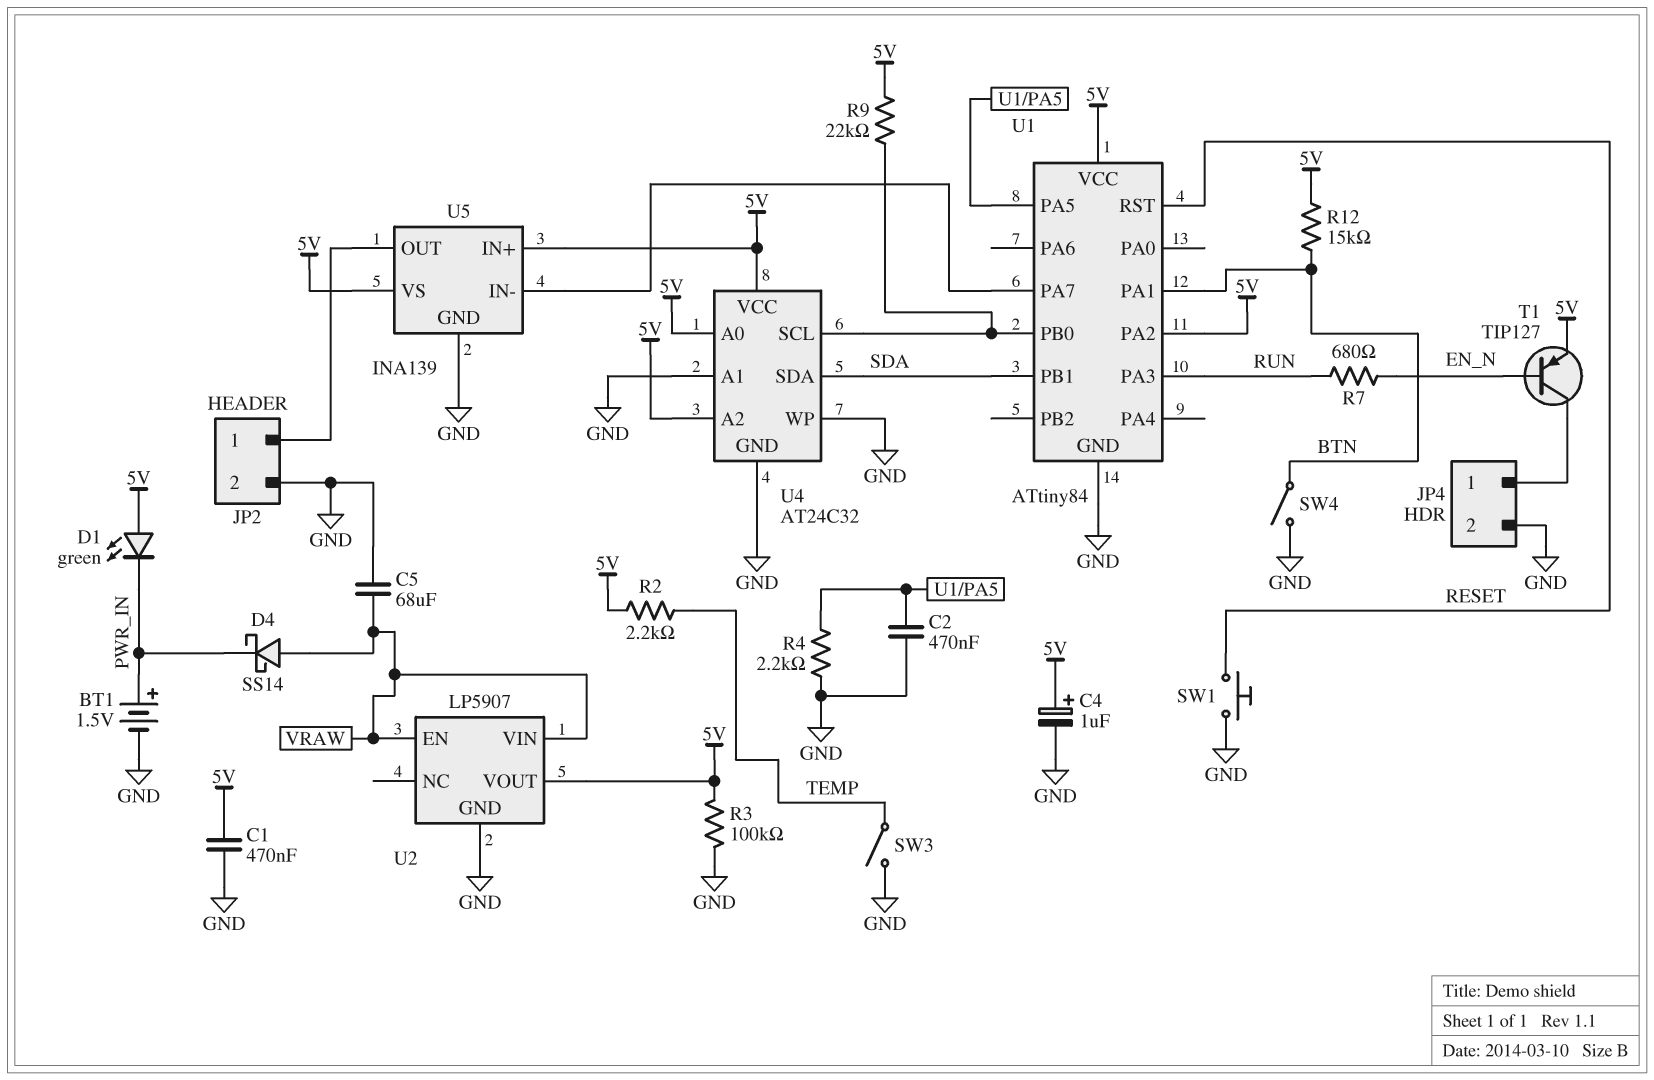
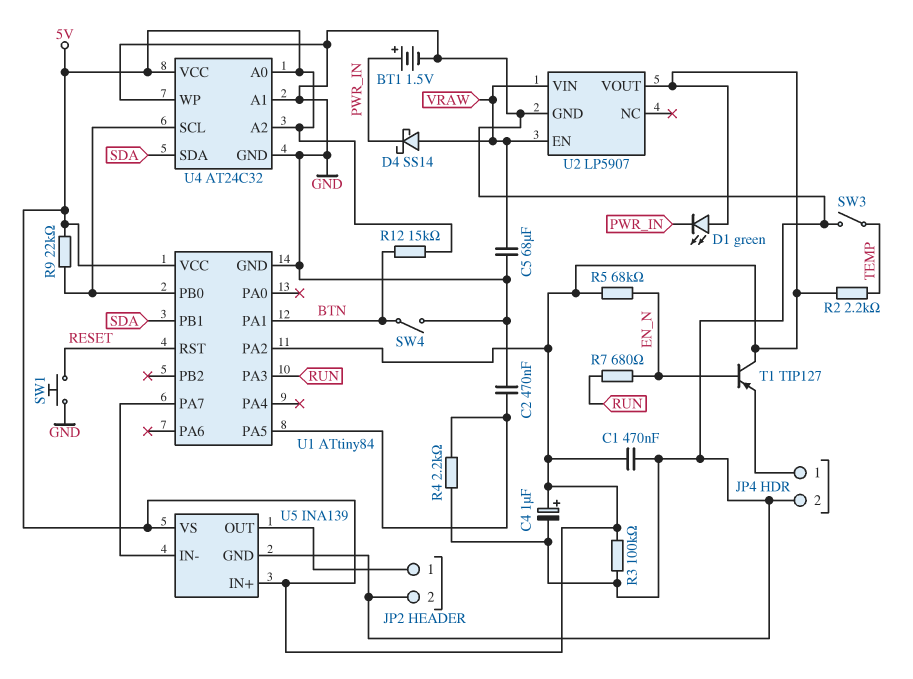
R5: none -> 68k (5V, EN_N)
T1: PNP TIP127 (B EN_N, C JP4/1, E 5V) -> PNP TIP127 (B EN_N, C 5V, E JP4/1)

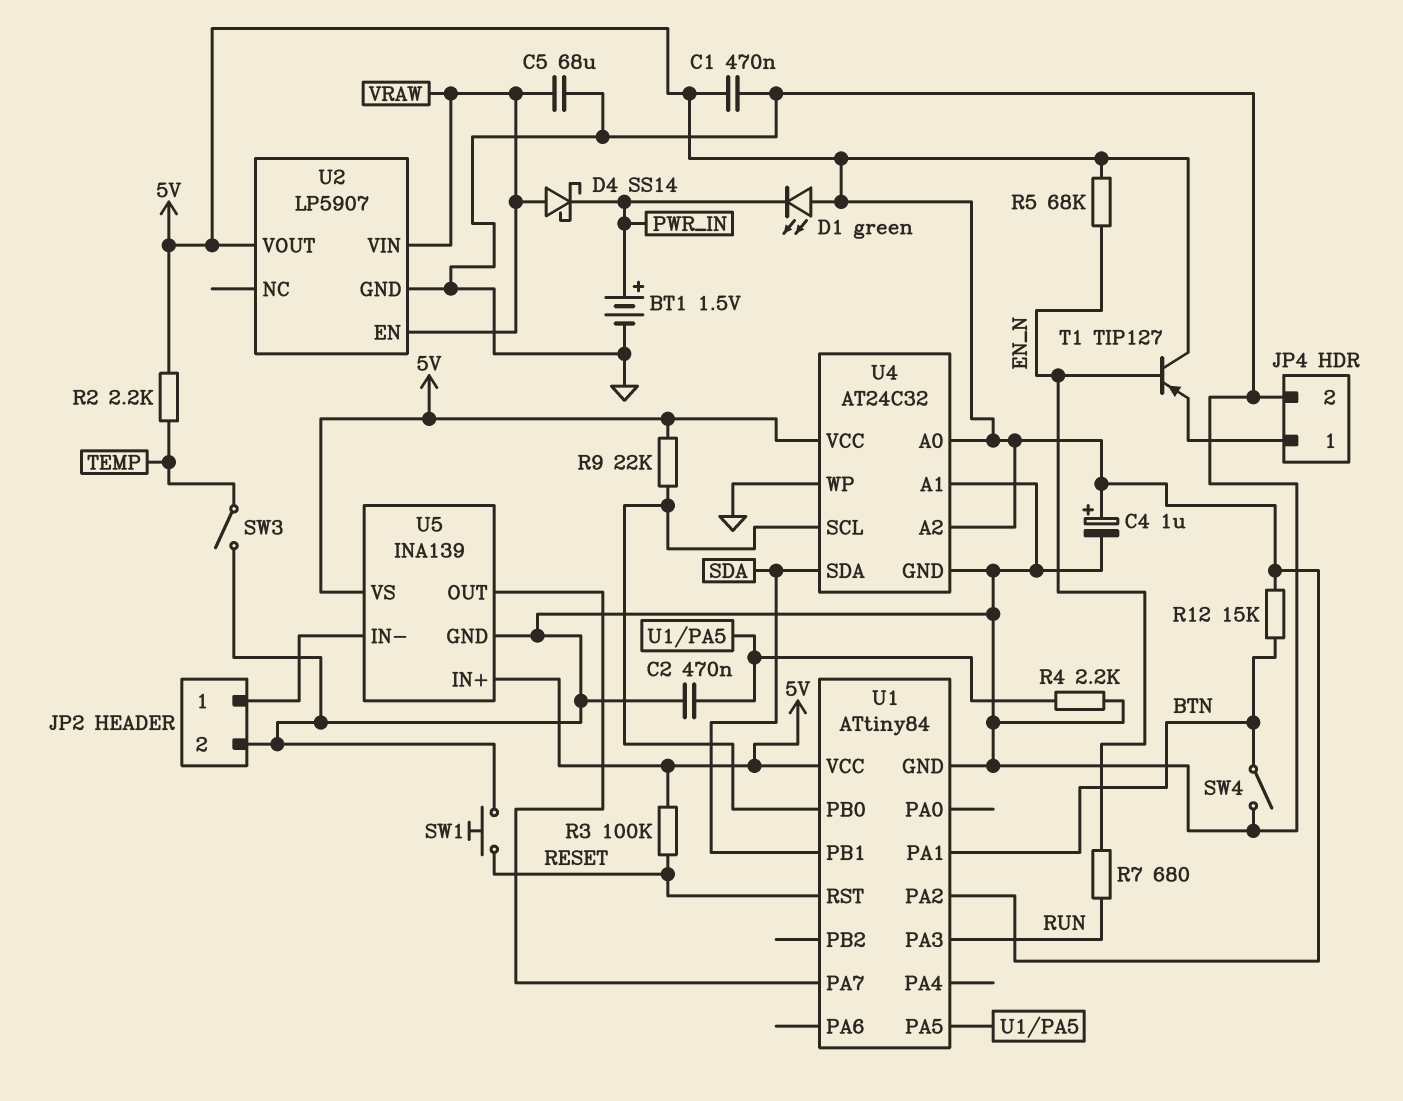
R3: 100k (5V, GND) -> 100k (5V, RESET)
U5 pin IN-: U1/PA7 -> JP2/1
U5 pin OUT: JP2/1 -> U1/PA7

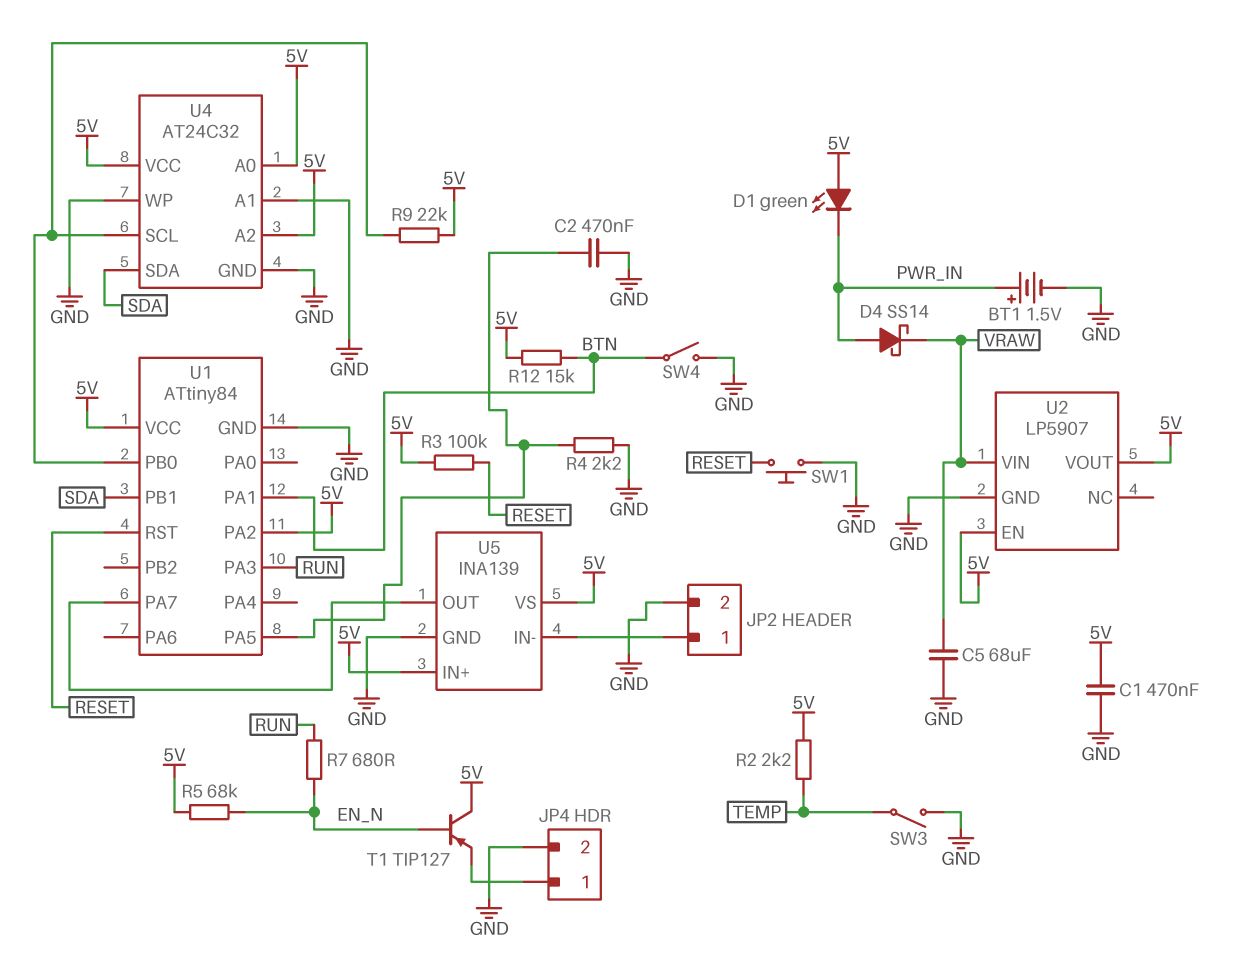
C4: 1uF (plus 5V, minus GND) -> none
D4: schottky SS14 (A VRAW, K PWR_IN) -> schottky SS14 (A PWR_IN, K VRAW)
U2 pin EN: VRAW -> 5V

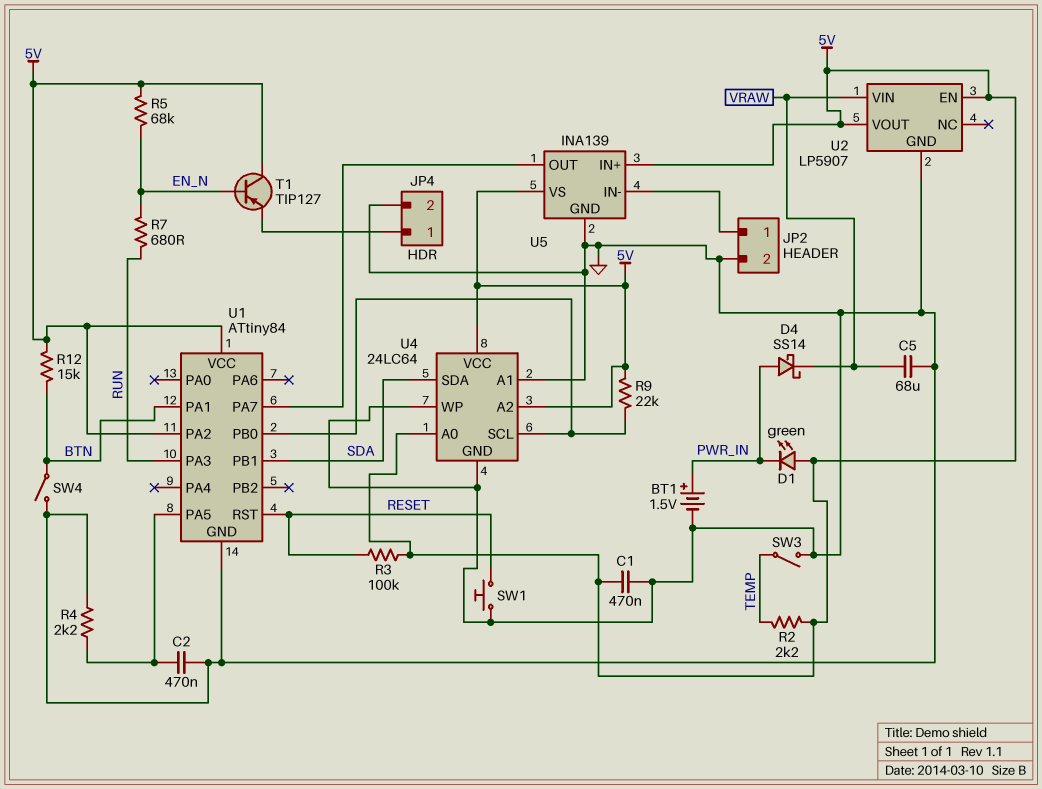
U4: AT24C32 -> 24LC64

